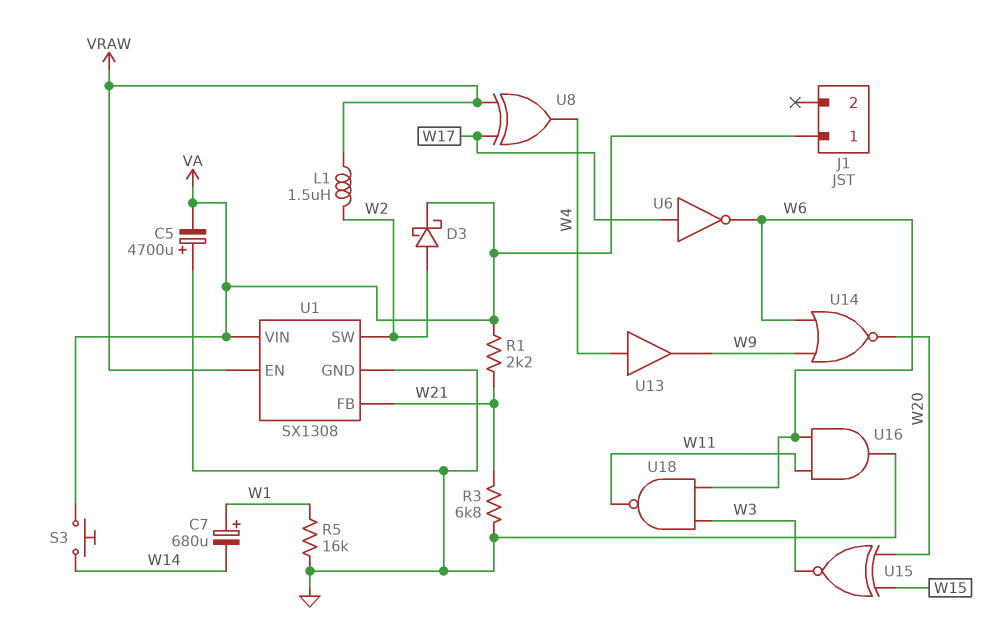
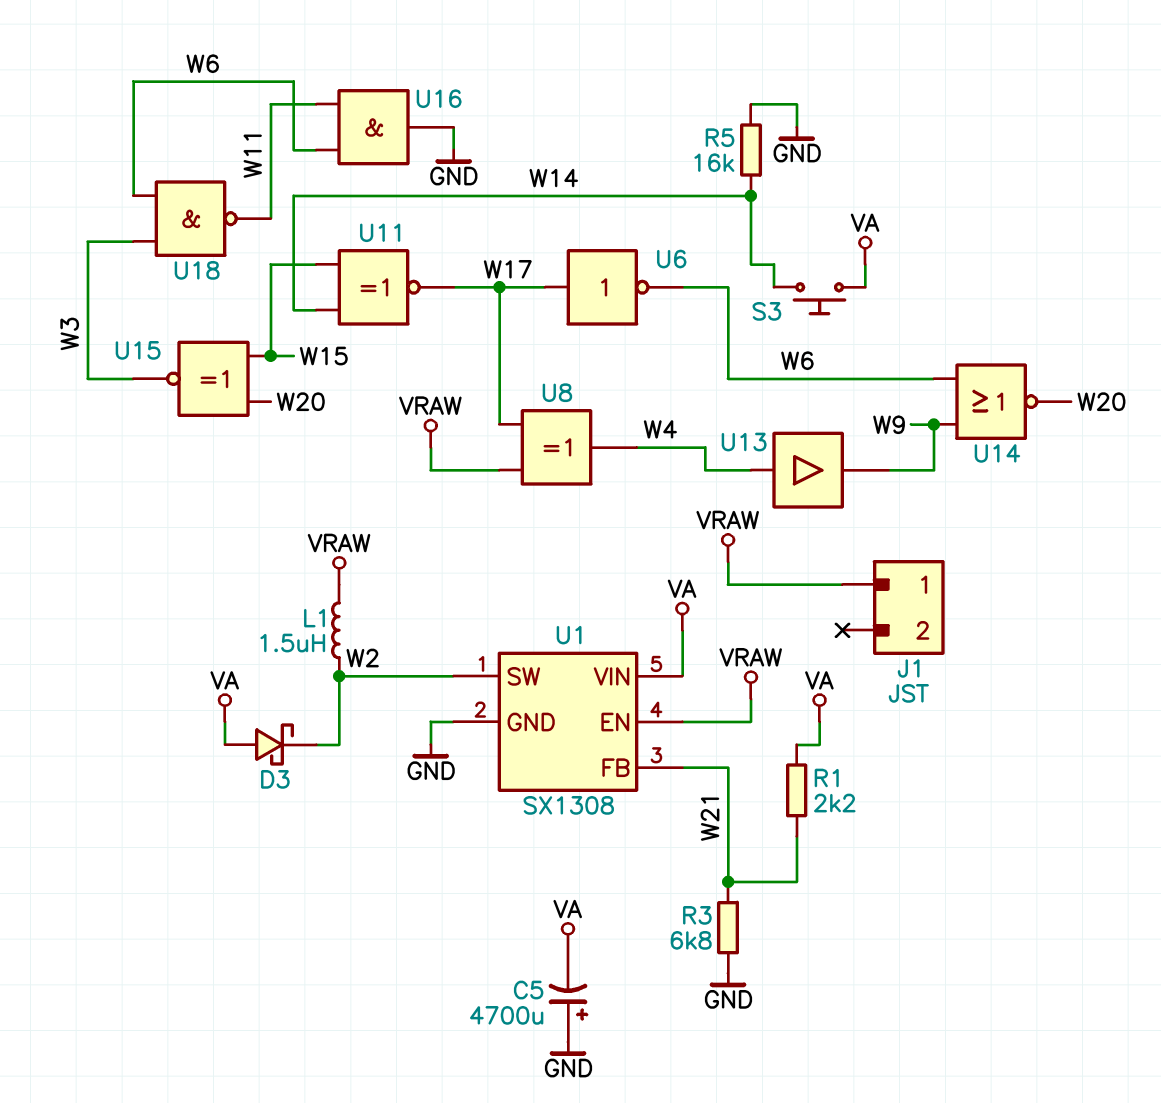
C7: 680uF (plus W1, minus W14) -> none
D3: schottky (A W2, K VA) -> schottky (A VA, K W2)
J1 pin 1: VA -> VRAW
R5: 16k (GND, W1) -> 16k (GND, W14)
U11: none -> XNOR (in W14, in W15, out W17)

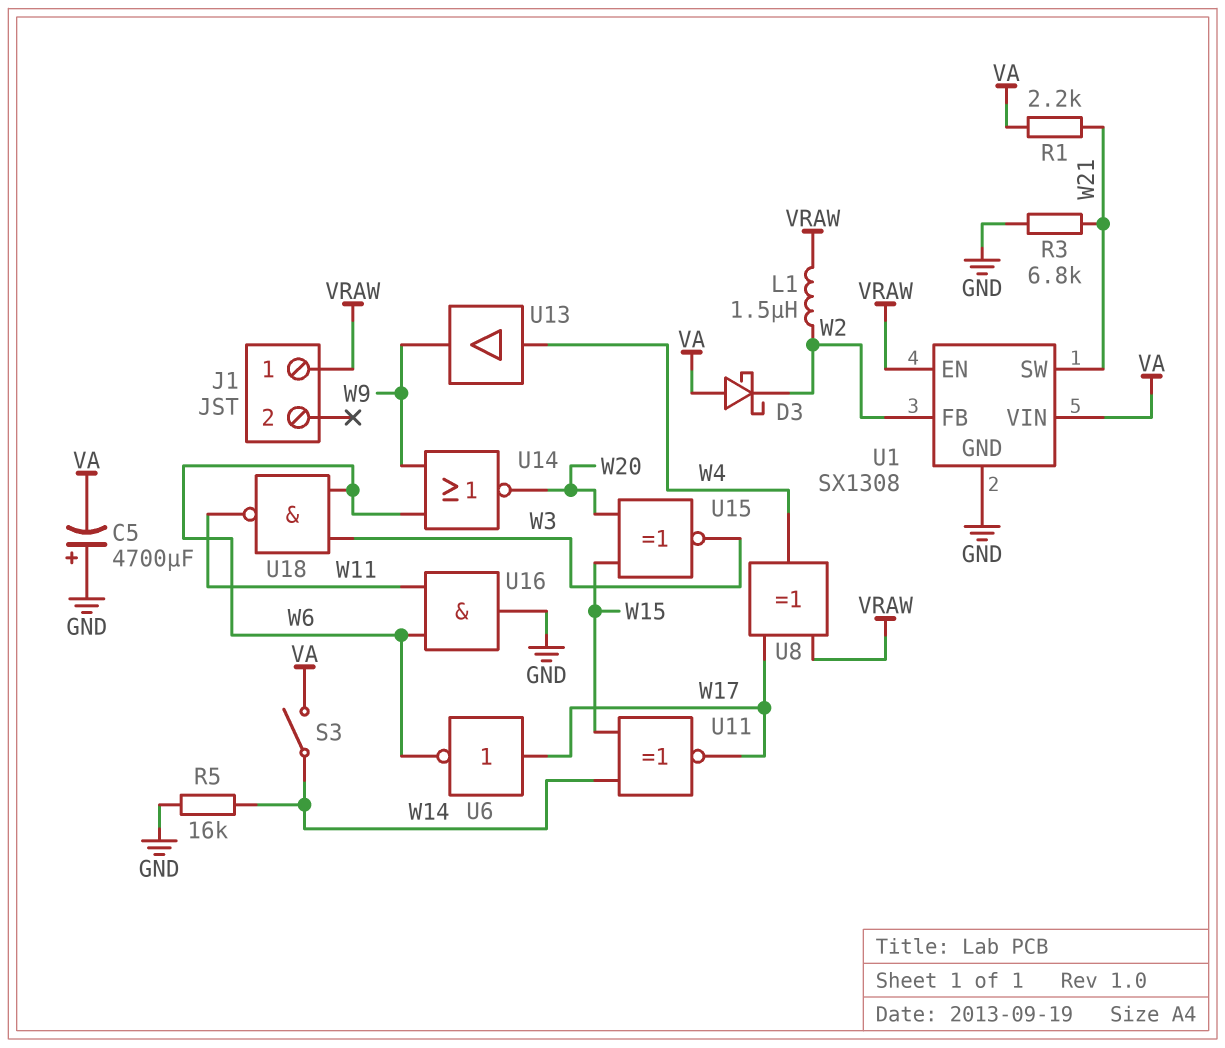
S3: button (VA, W14) -> switch (VA, W14)
U1 pin FB: W21 -> W2
U1 pin SW: W2 -> W21

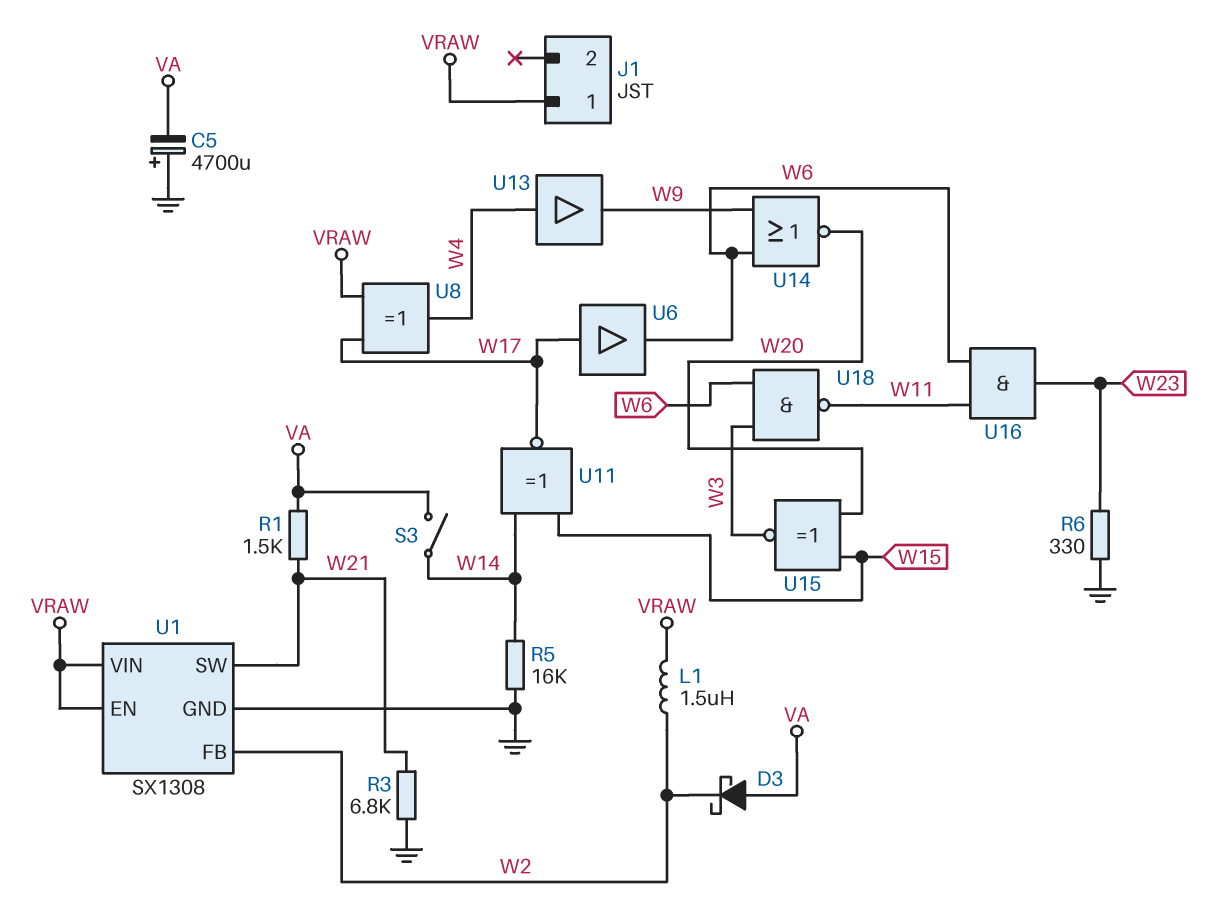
R1: 2.2k (VA, W21) -> 1.5k (VA, W21)
R6: none -> 330 (GND, W23)
U1 pin VIN: VA -> VRAW
U6: NOT (in W17, out W6) -> buffer (in W17, out W6)
U16: AND (in W6, in W11, out GND) -> AND (in W6, in W11, out W23)

